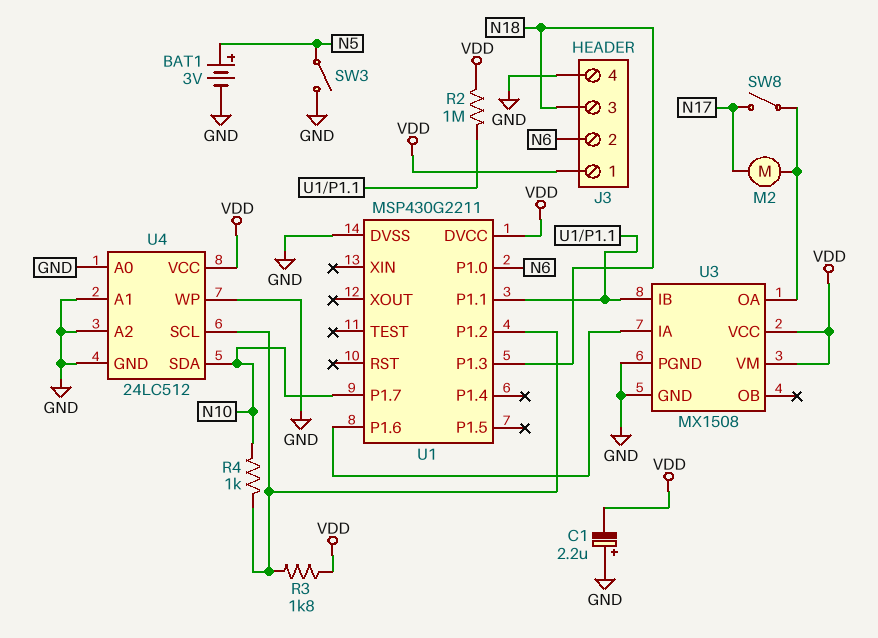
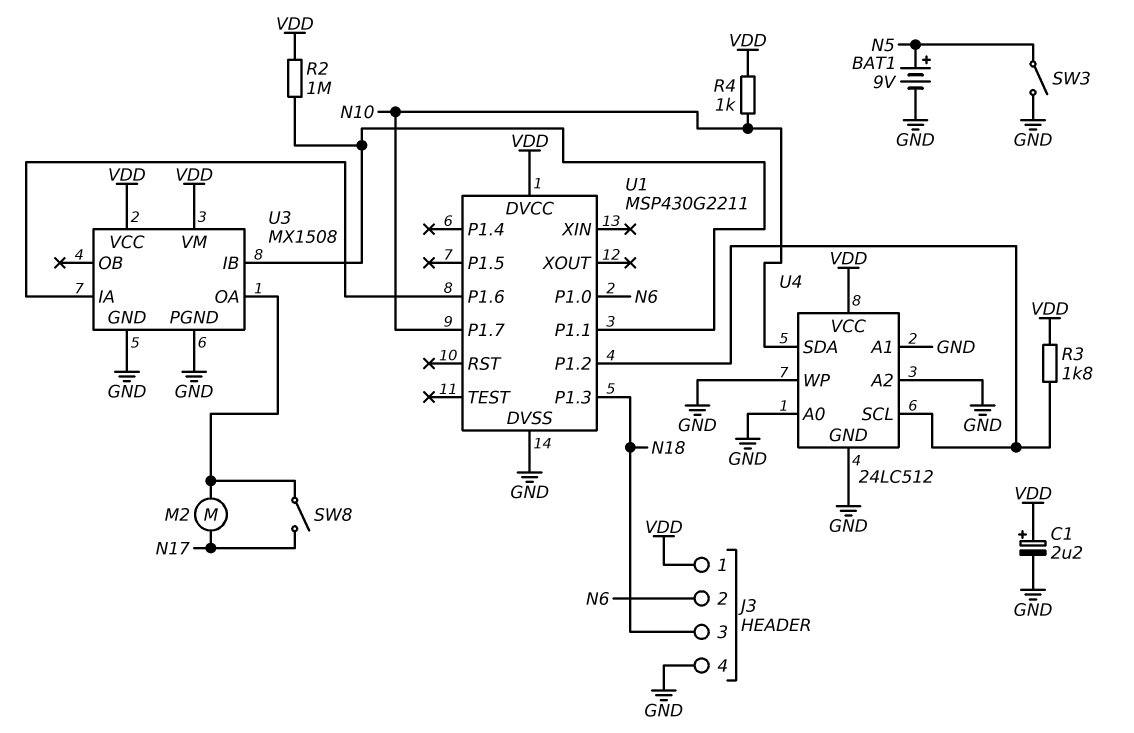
BAT1: 3V (plus N5, minus GND) -> 9V (plus N5, minus GND)
C1: 2.2uF (plus GND, minus VDD) -> 2.2uF (plus VDD, minus GND)
R4: 1k (N10, U1/P1.2) -> 1k (N10, VDD)

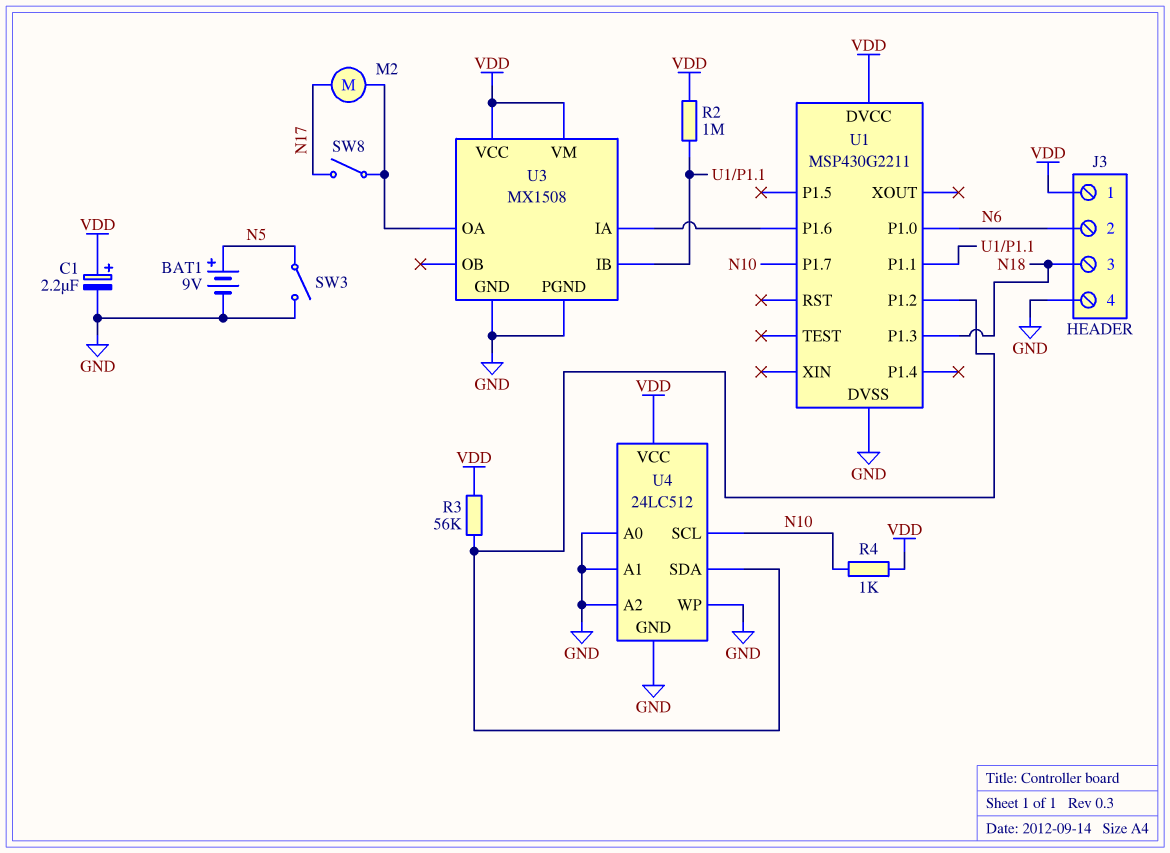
R3: 1.8k (U1/P1.2, VDD) -> 56k (U1/P1.2, VDD)
U4 pin SCL: U1/P1.2 -> N10
U4 pin SDA: N10 -> U1/P1.2

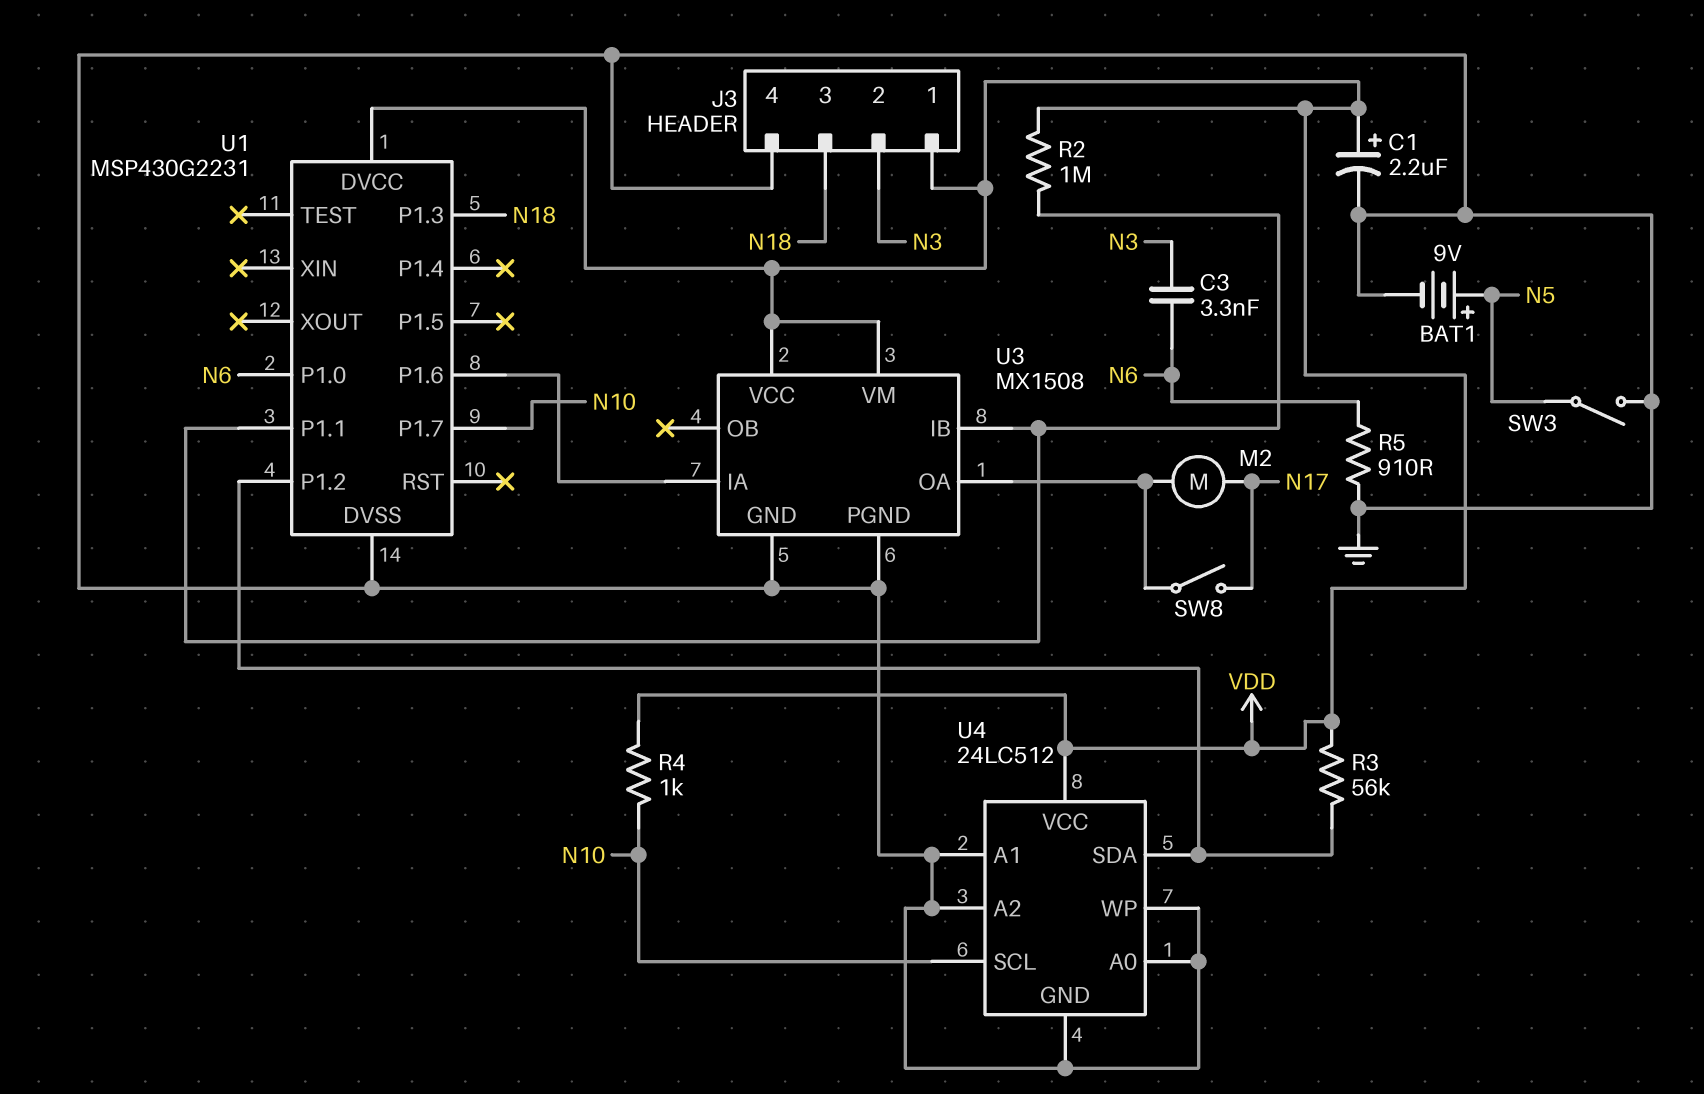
C3: none -> 3.3nF (N3, N6)
J3 pin 2: N6 -> N3
R5: none -> 910 (GND, N6)
U1: MSP430G2211 -> MSP430G2231

